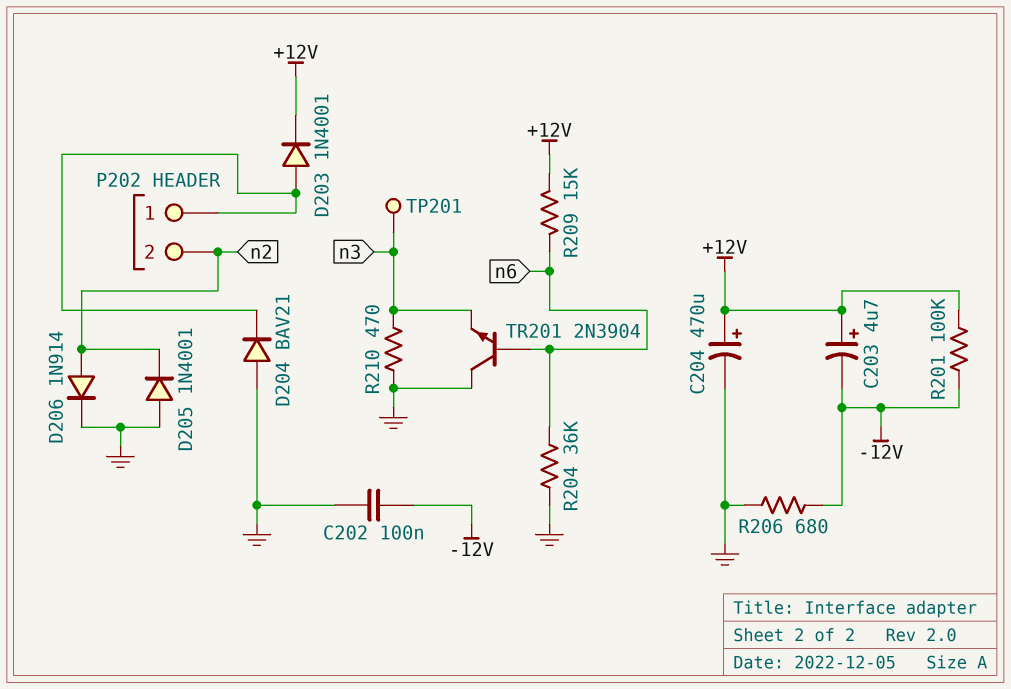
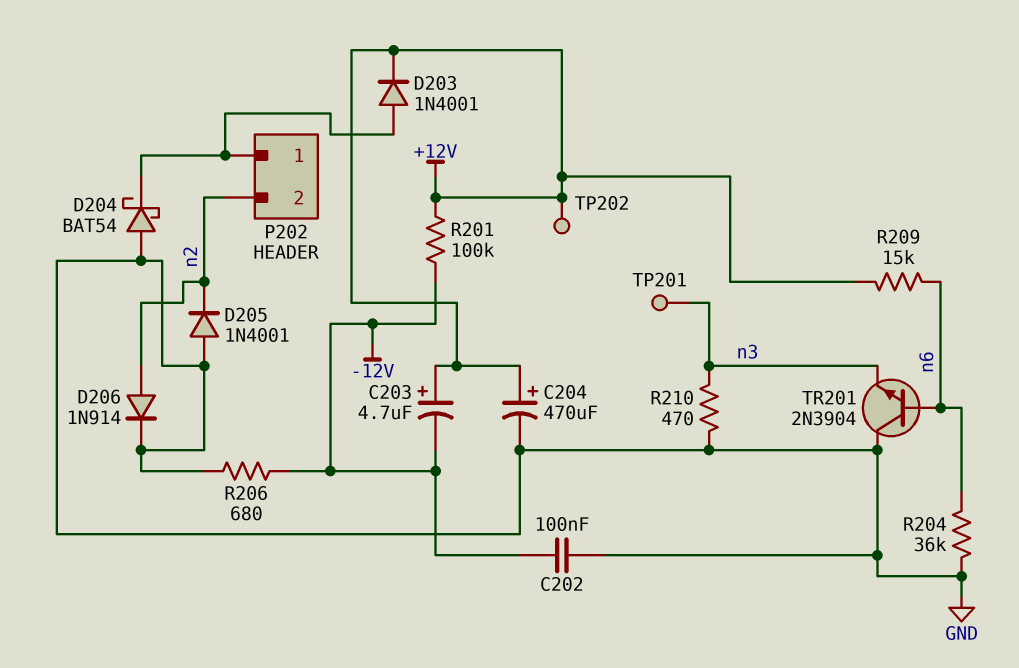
D204: diode BAV21 (A GND, K P202/1) -> schottky BAT54 (A GND, K P202/1)
TP202: none -> test point (+12V)

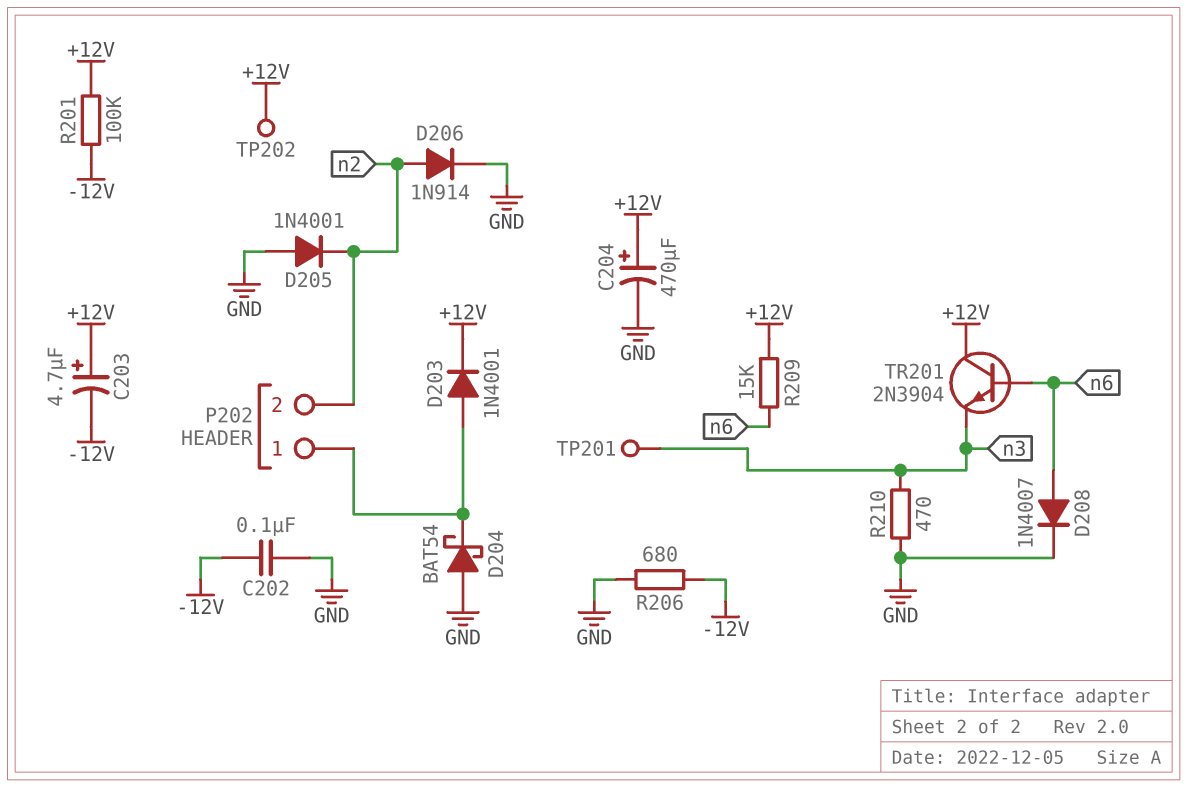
D208: none -> diode 1N4007 (A n6, K GND)
R204: 36k (GND, n6) -> none
TR201: NPN 2N3904 (B n6, C GND, E n3) -> NPN 2N3904 (B n6, C +12V, E n3)

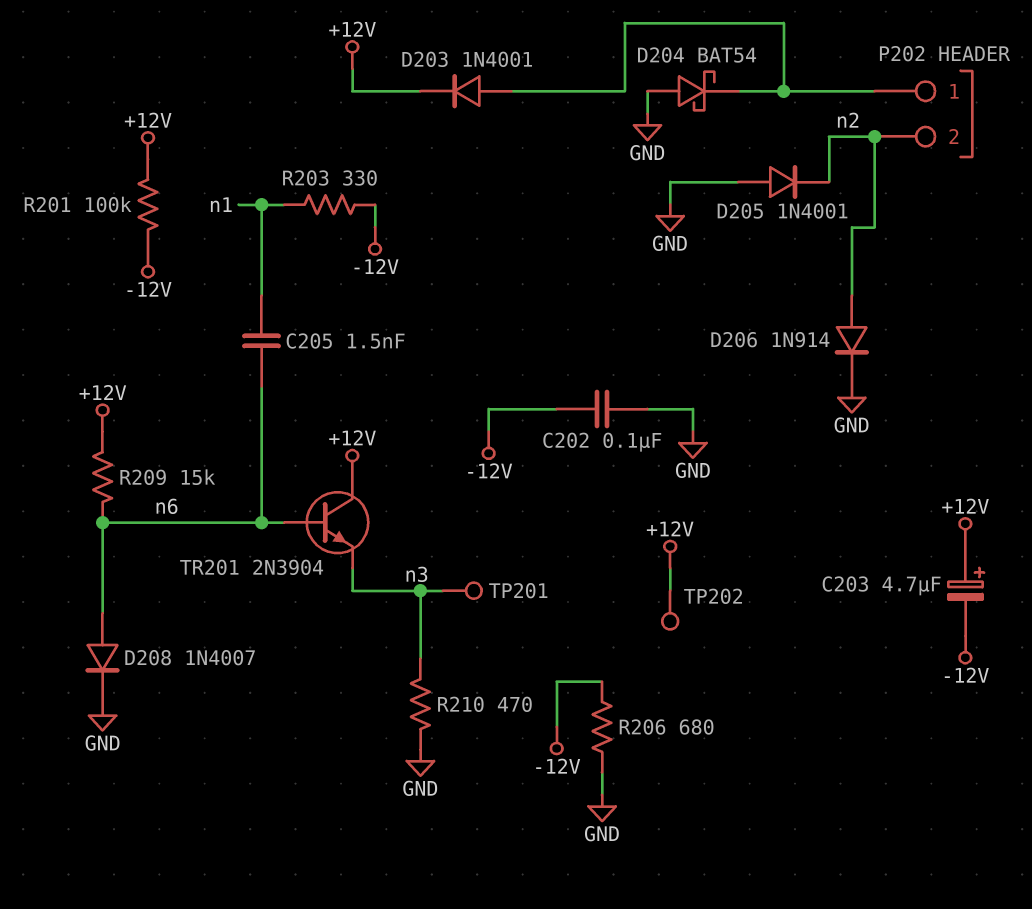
C204: 470uF (plus +12V, minus GND) -> none
C205: none -> 1.5nF (n1, n6)
R203: none -> 330 (-12V, n1)

